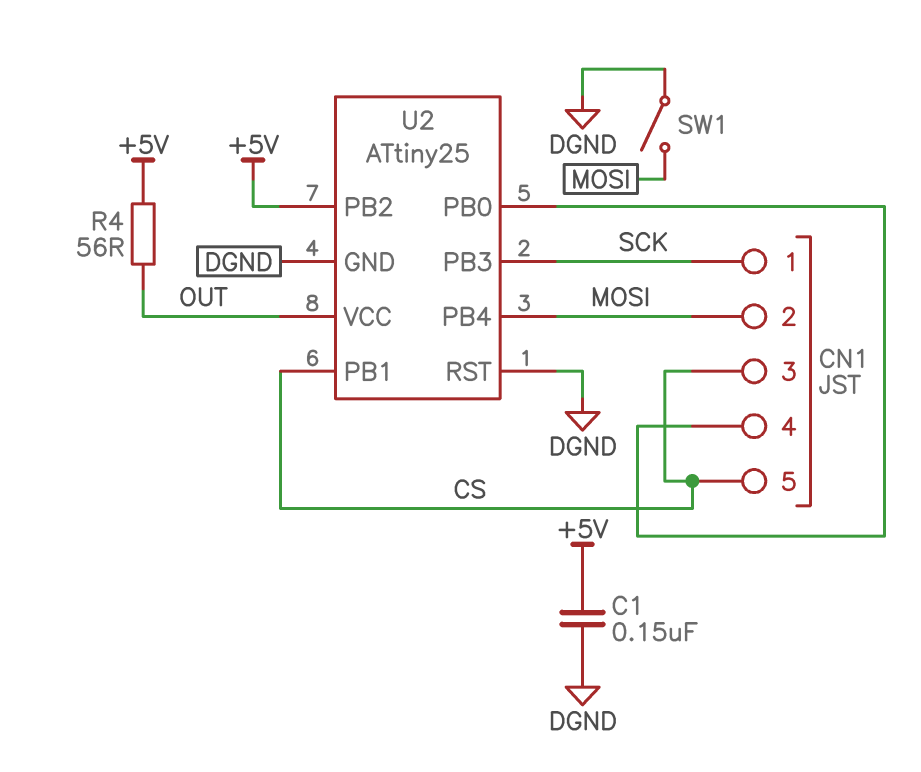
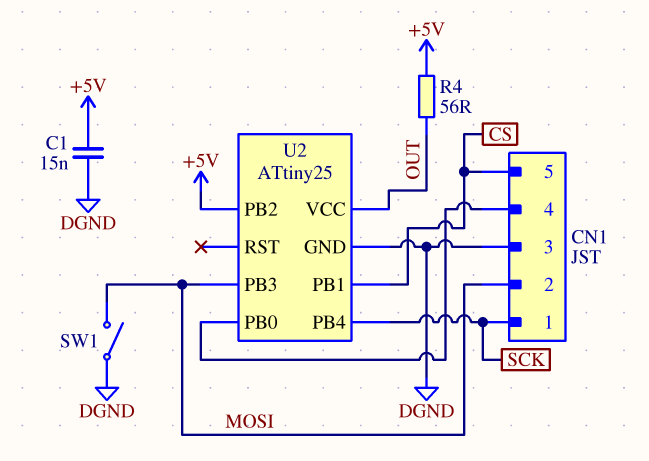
C1: 150nF (+5V, DGND) -> 15nF (+5V, DGND)
CN1 pin 3: CS -> DGND
U2 pin PB3: SCK -> MOSI
U2 pin PB4: MOSI -> SCK
U2 pin RST: DGND -> none

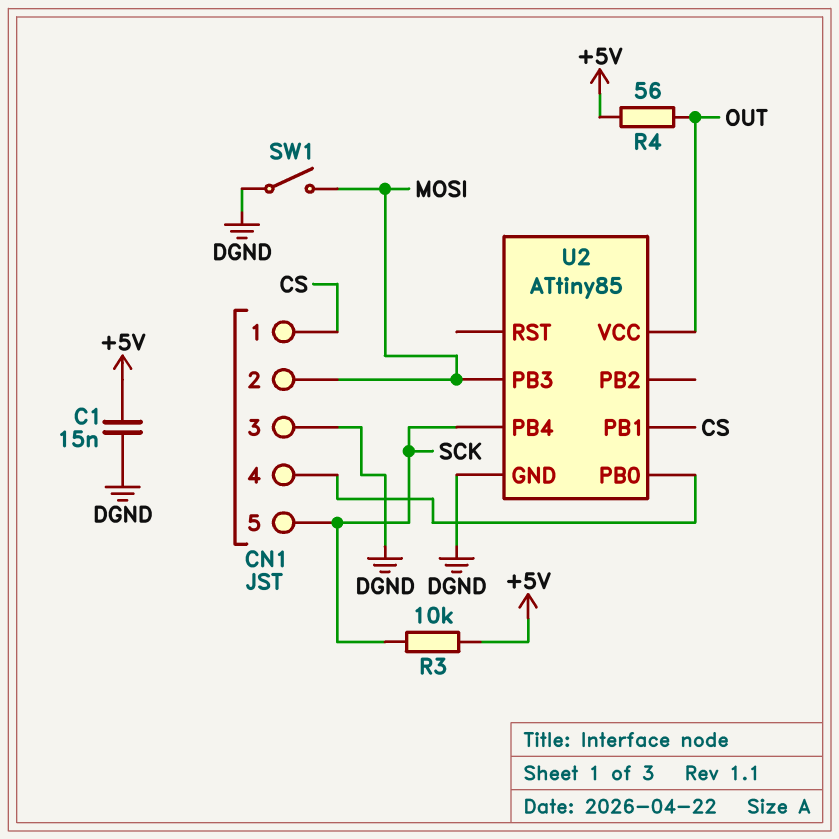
CN1 pin 1: SCK -> CS
CN1 pin 5: CS -> SCK
R3: none -> 10k (+5V, SCK)
U2: ATtiny25 -> ATtiny85
U2 pin PB2: +5V -> none

